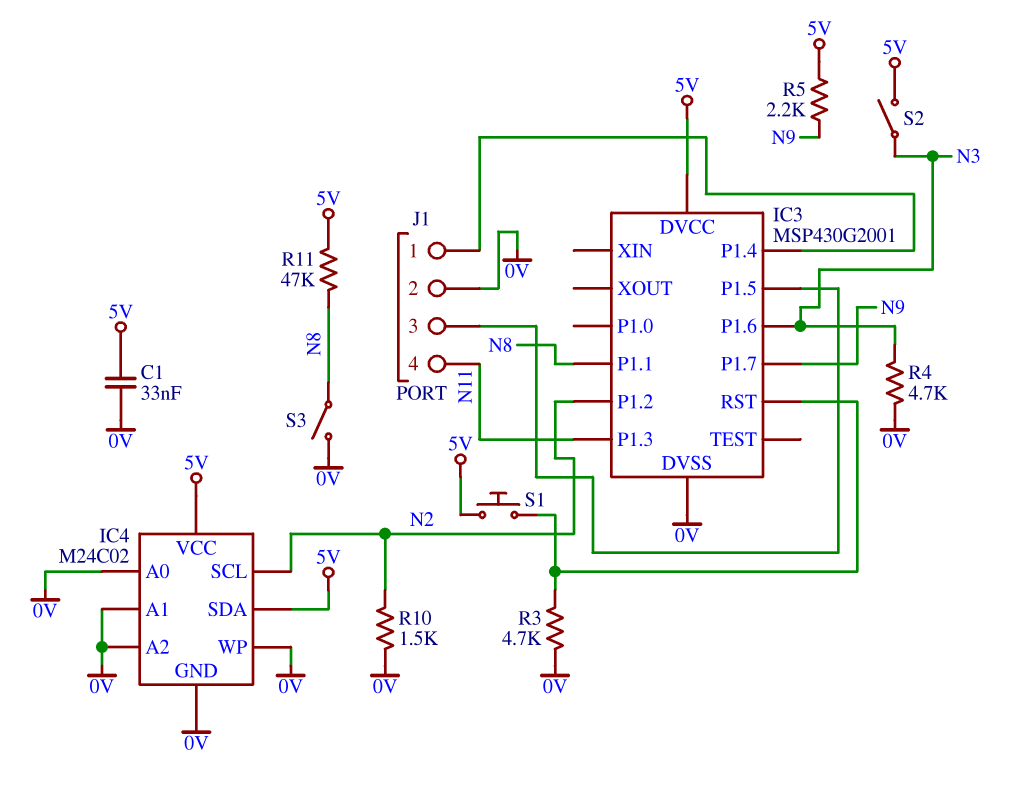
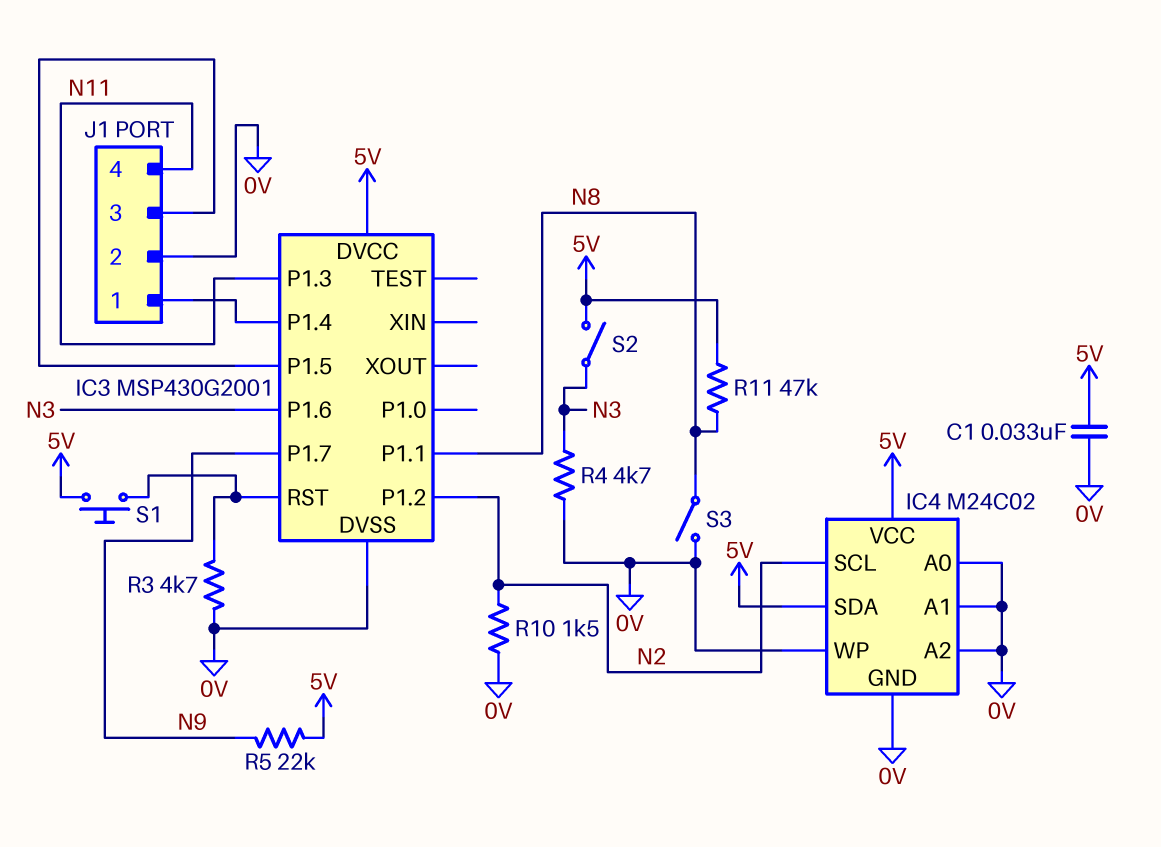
R5: 2.2k (5V, N9) -> 22k (5V, N9)

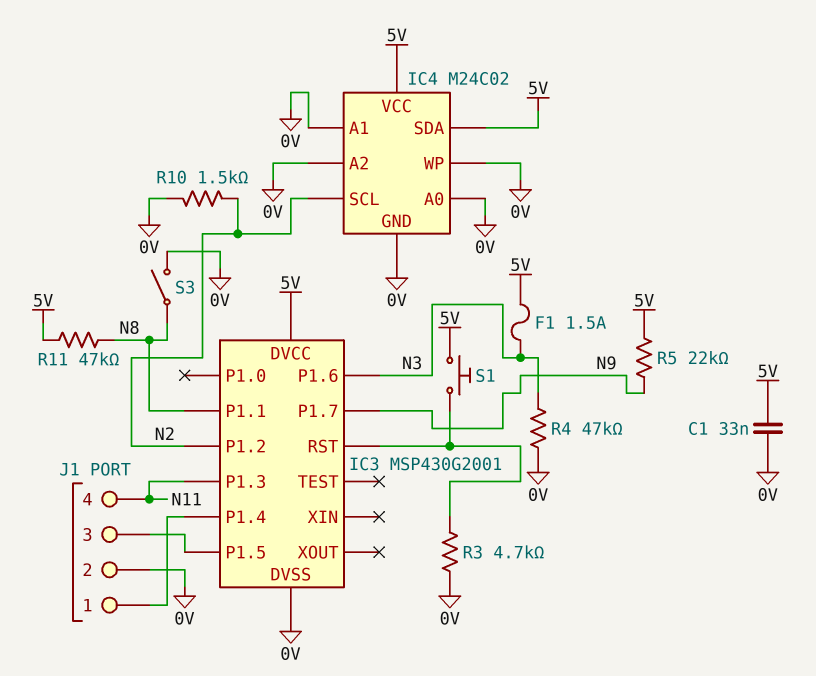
F1: none -> 1.5A (5V, N3)
R4: 4.7k (0V, N3) -> 47k (0V, N3)
S2: switch (5V, N3) -> none

